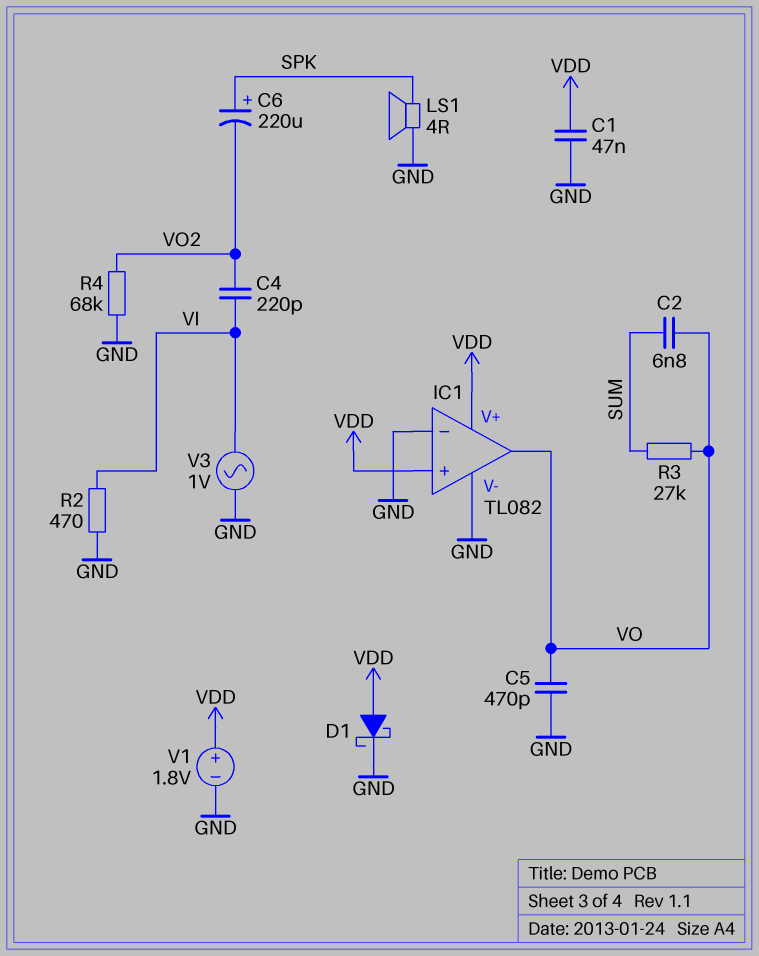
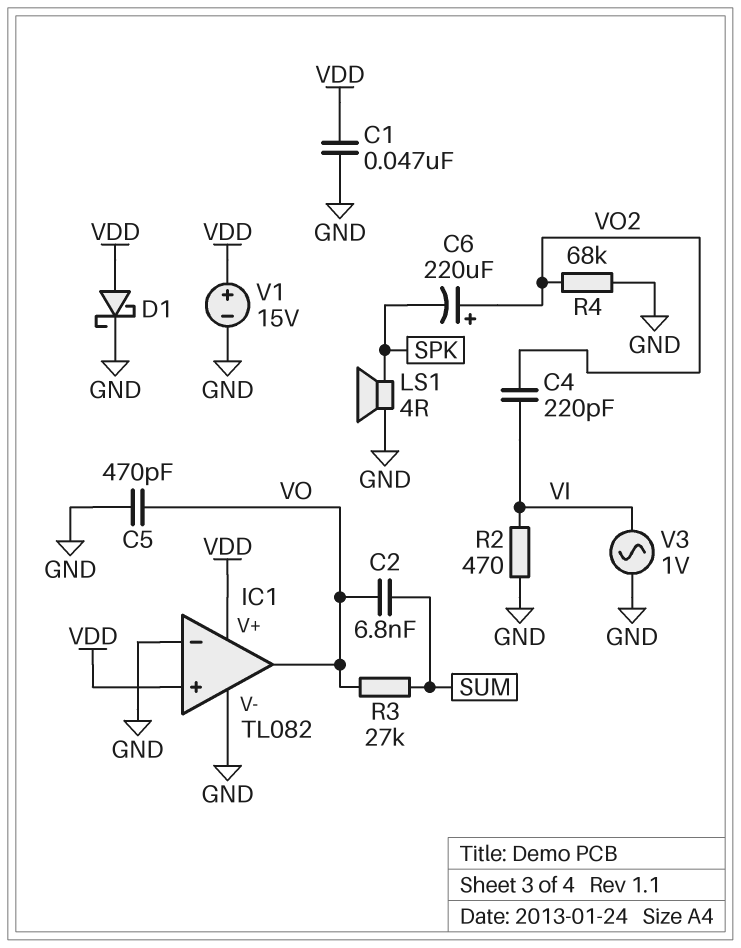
C6: 220uF (plus SPK, minus VO2) -> 220uF (plus VO2, minus SPK)
V1: 1.8V (plus VDD, minus GND) -> 15V (plus VDD, minus GND)

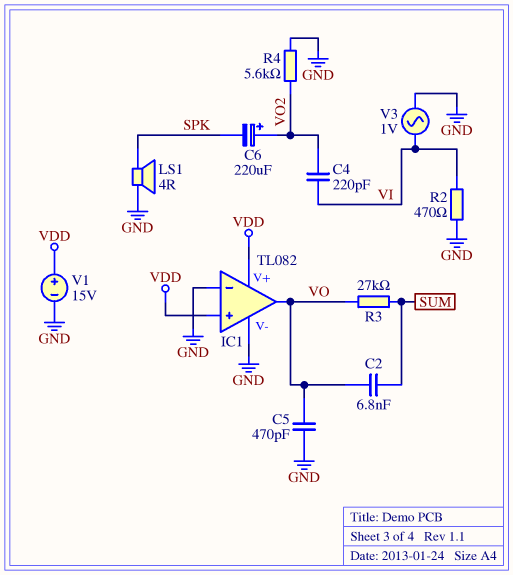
C1: 47nF (GND, VDD) -> none
D1: schottky (A VDD, K GND) -> none
R4: 68k (GND, VO2) -> 5.6k (GND, VO2)

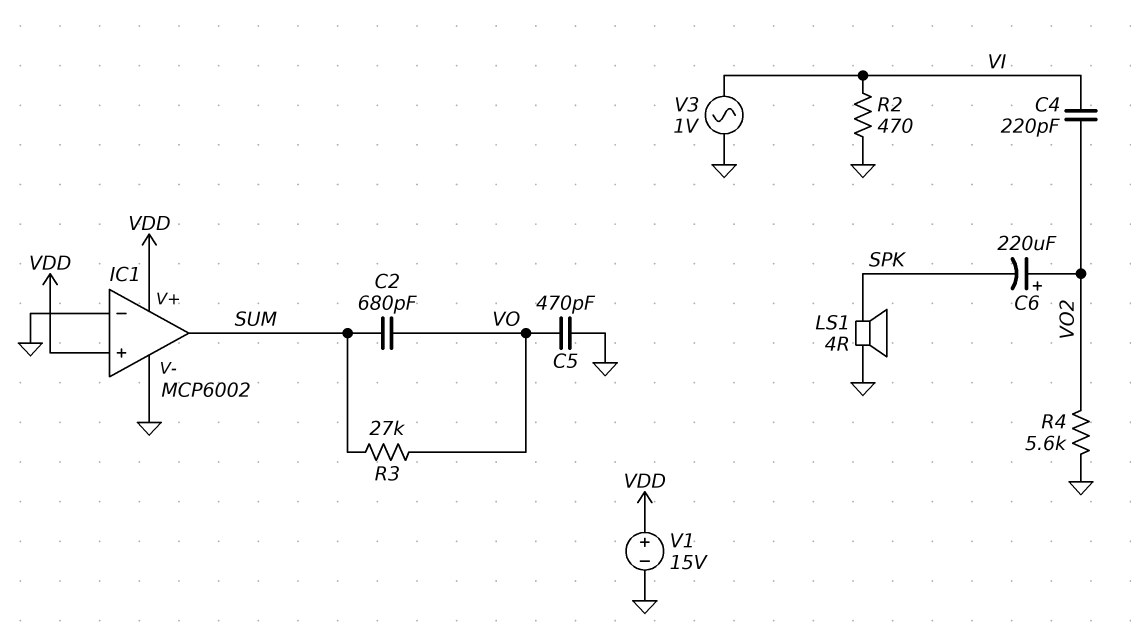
C2: 6.8nF (SUM, VO) -> 680pF (SUM, VO)
IC1: TL082 -> MCP6002
IC1 pin out: VO -> SUM

